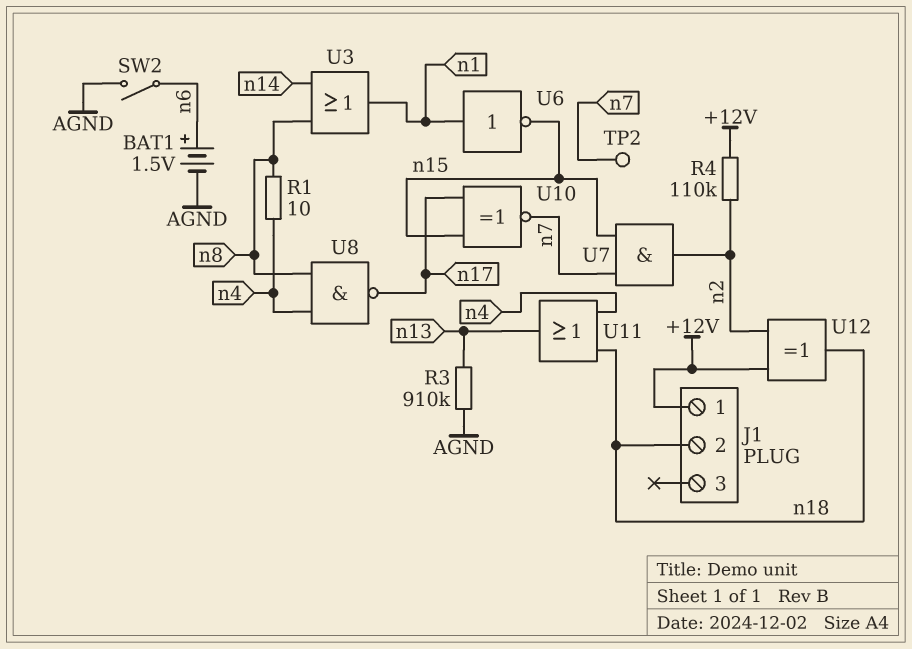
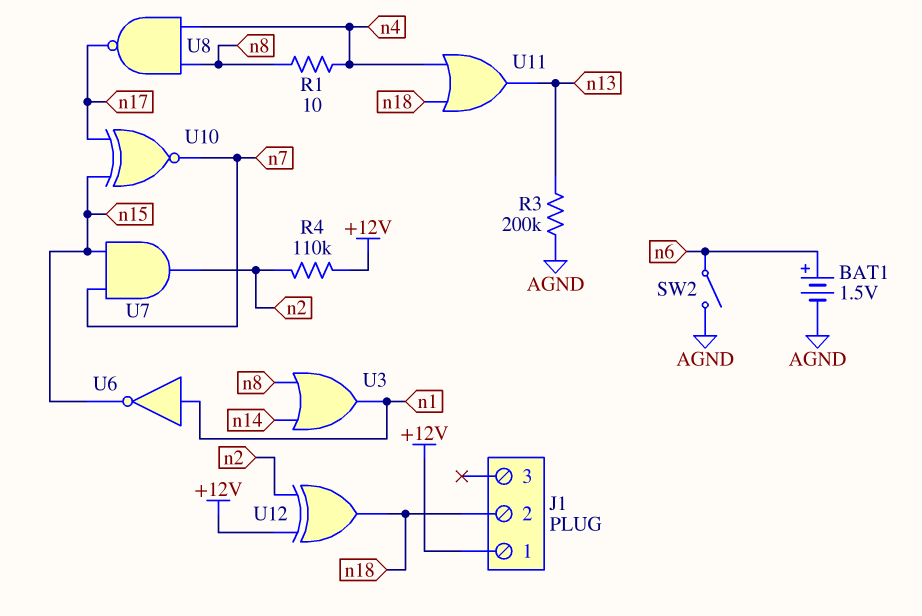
R3: 910k (AGND, n13) -> 200k (AGND, n13)
TP2: test point (n7) -> none

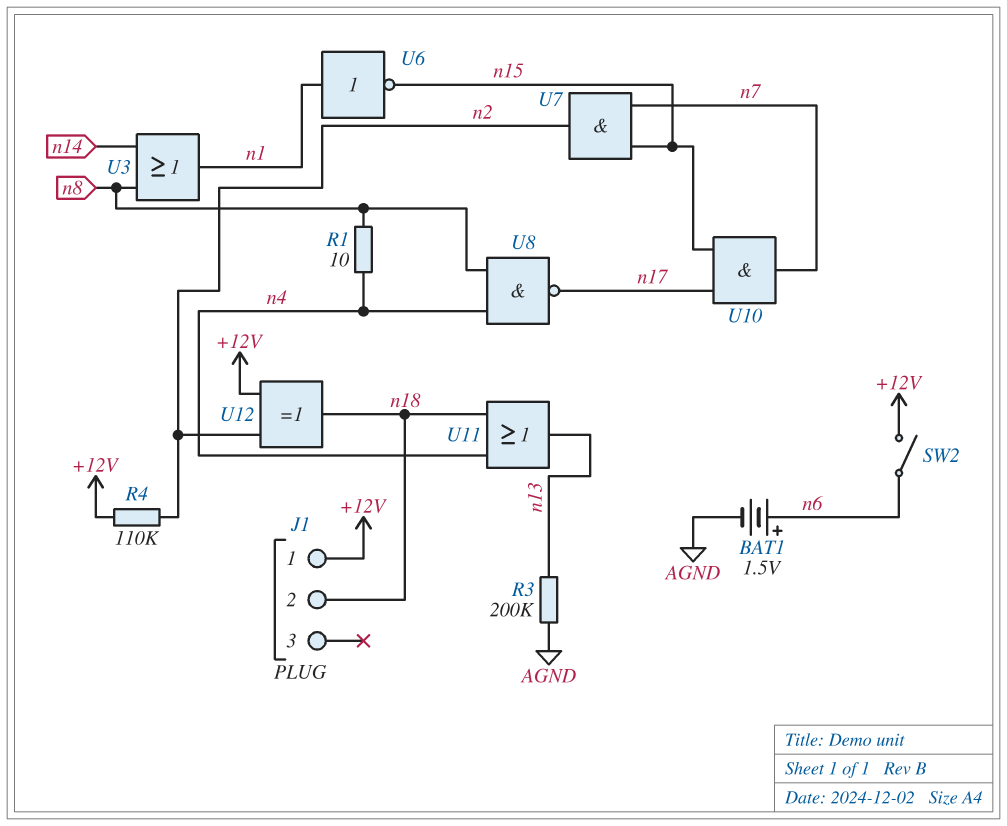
SW2: switch (AGND, n6) -> switch (+12V, n6)
U10: XNOR (in n15, in n17, out n7) -> AND (in n15, in n17, out n7)

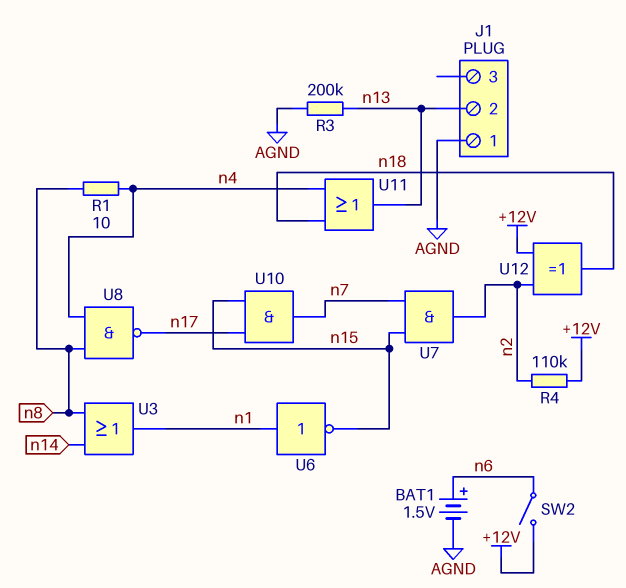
J1 pin 1: +12V -> AGND
J1 pin 2: n18 -> n13

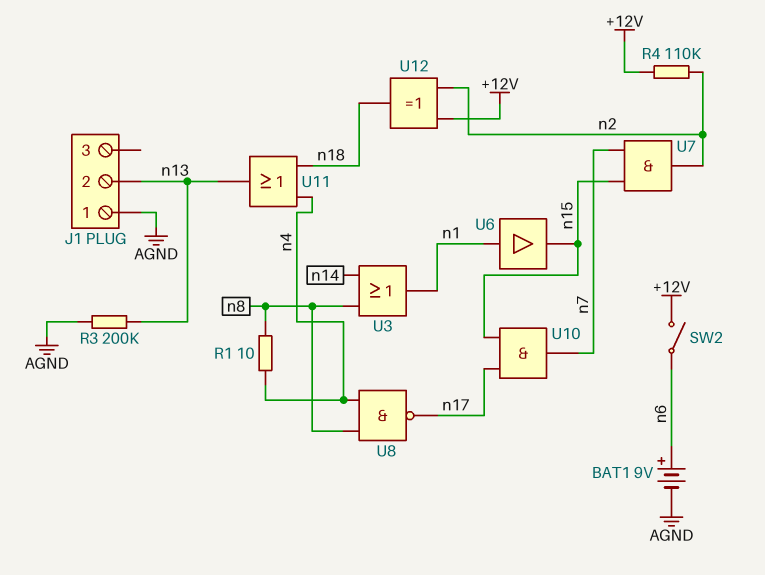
BAT1: 1.5V (plus n6, minus AGND) -> 9V (plus n6, minus AGND)
U6: NOT (in n1, out n15) -> buffer (in n1, out n15)

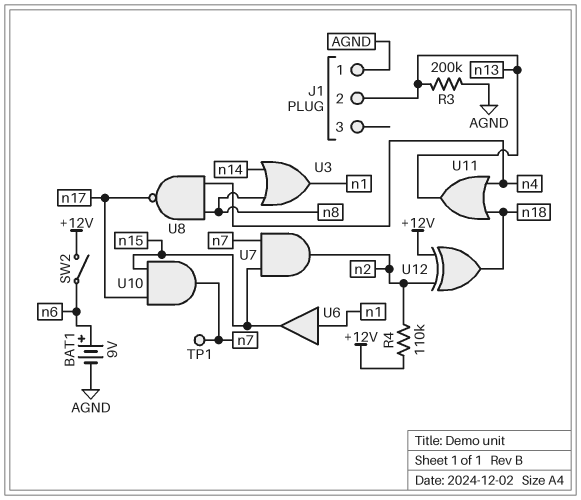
R1: 10 (n4, n8) -> none
TP1: none -> test point (n7)

